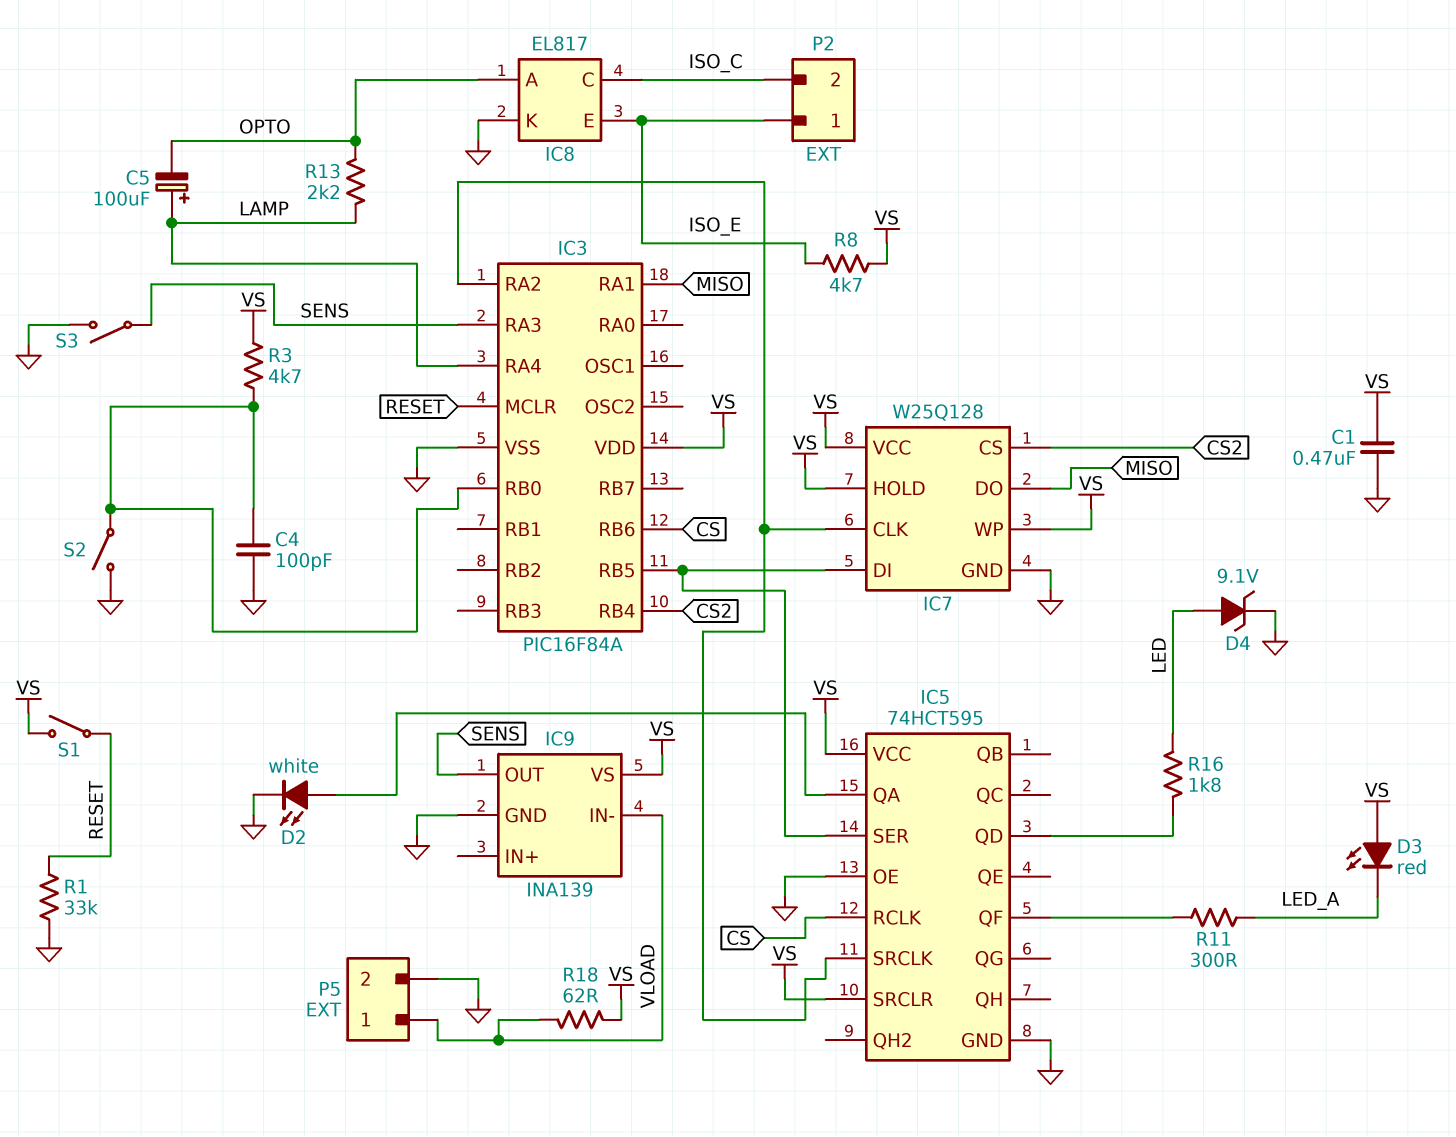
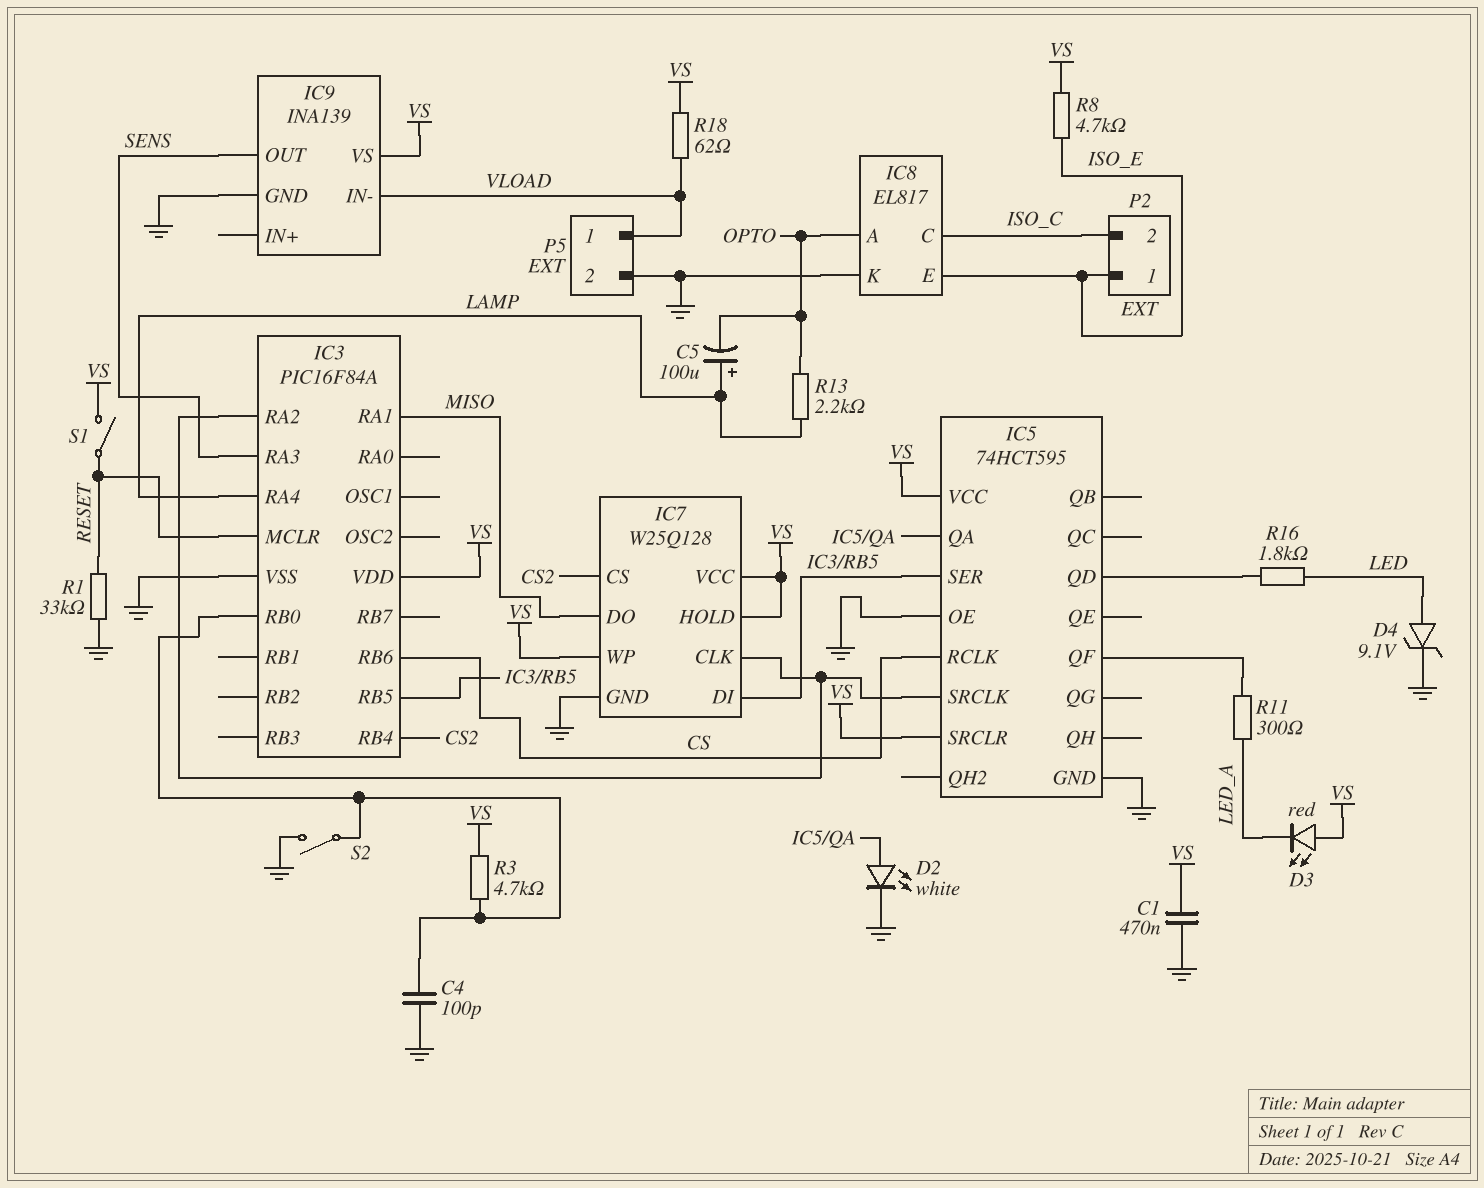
S3: switch (GND, SENS) -> none

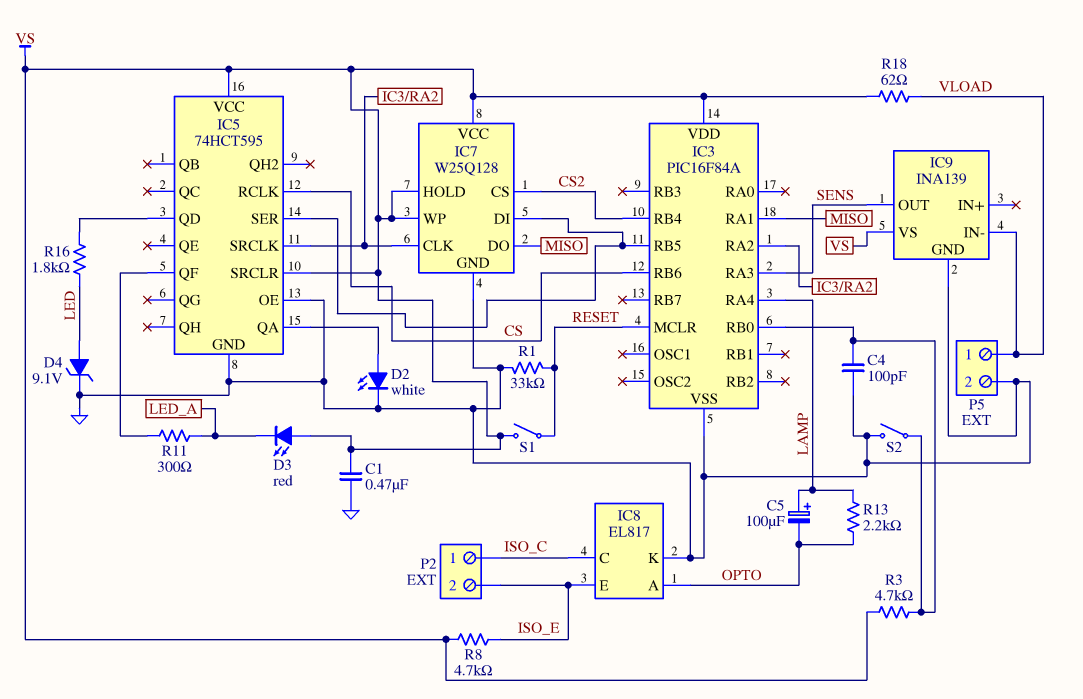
P2 pin 1: ISO_E -> ISO_C
P2 pin 2: ISO_C -> ISO_E

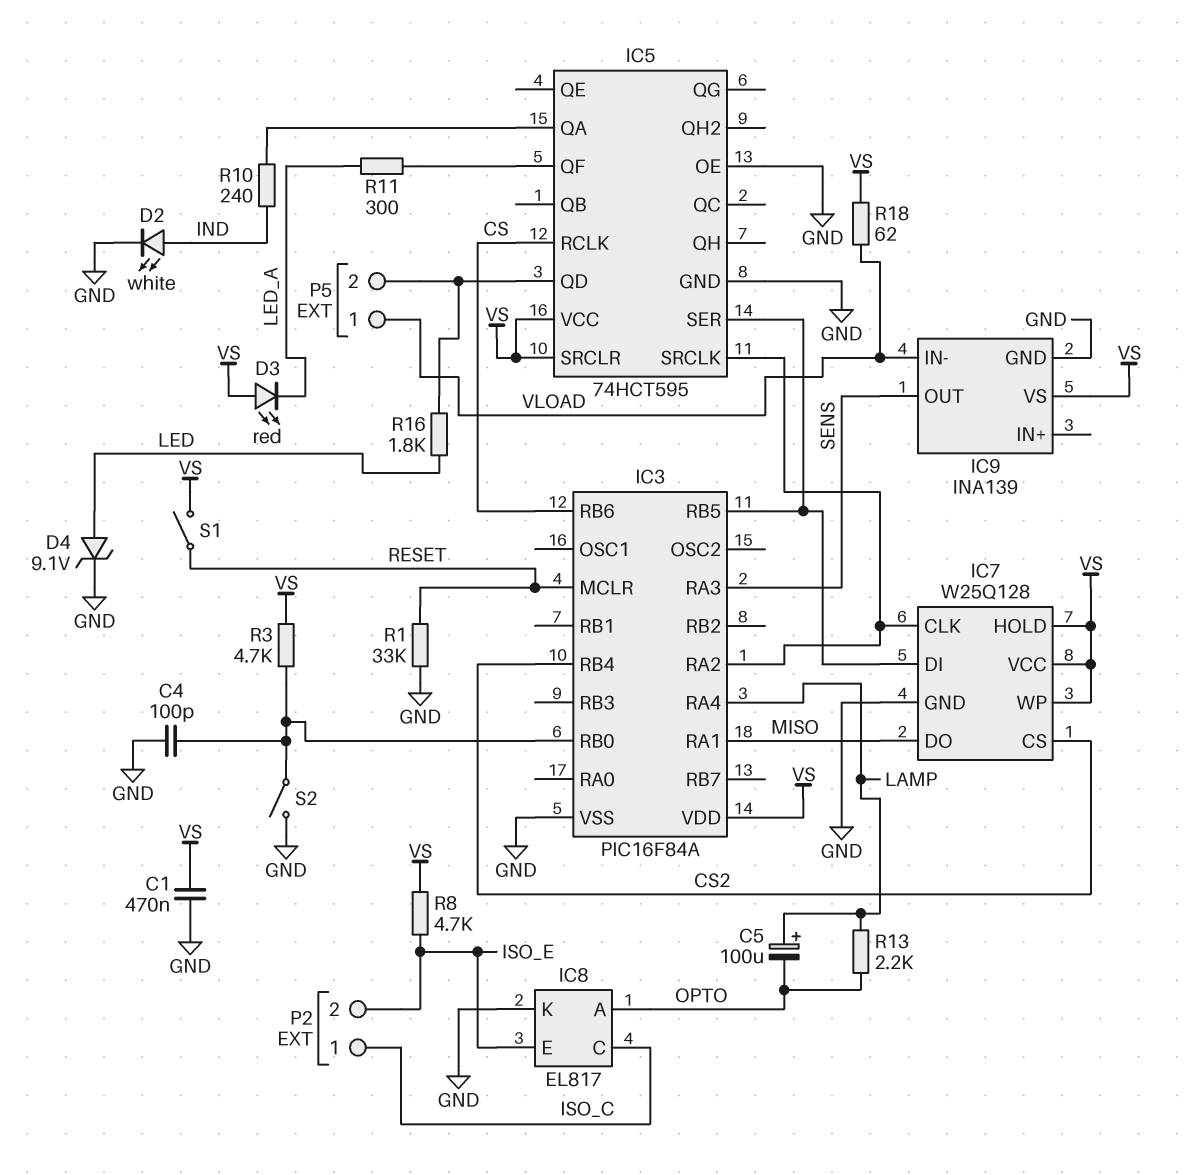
D2: LED white (A IC5/QA, K GND) -> LED white (A IND, K GND)
P5 pin 2: GND -> IC5/QD
R10: none -> 240 (IC5/QA, IND)

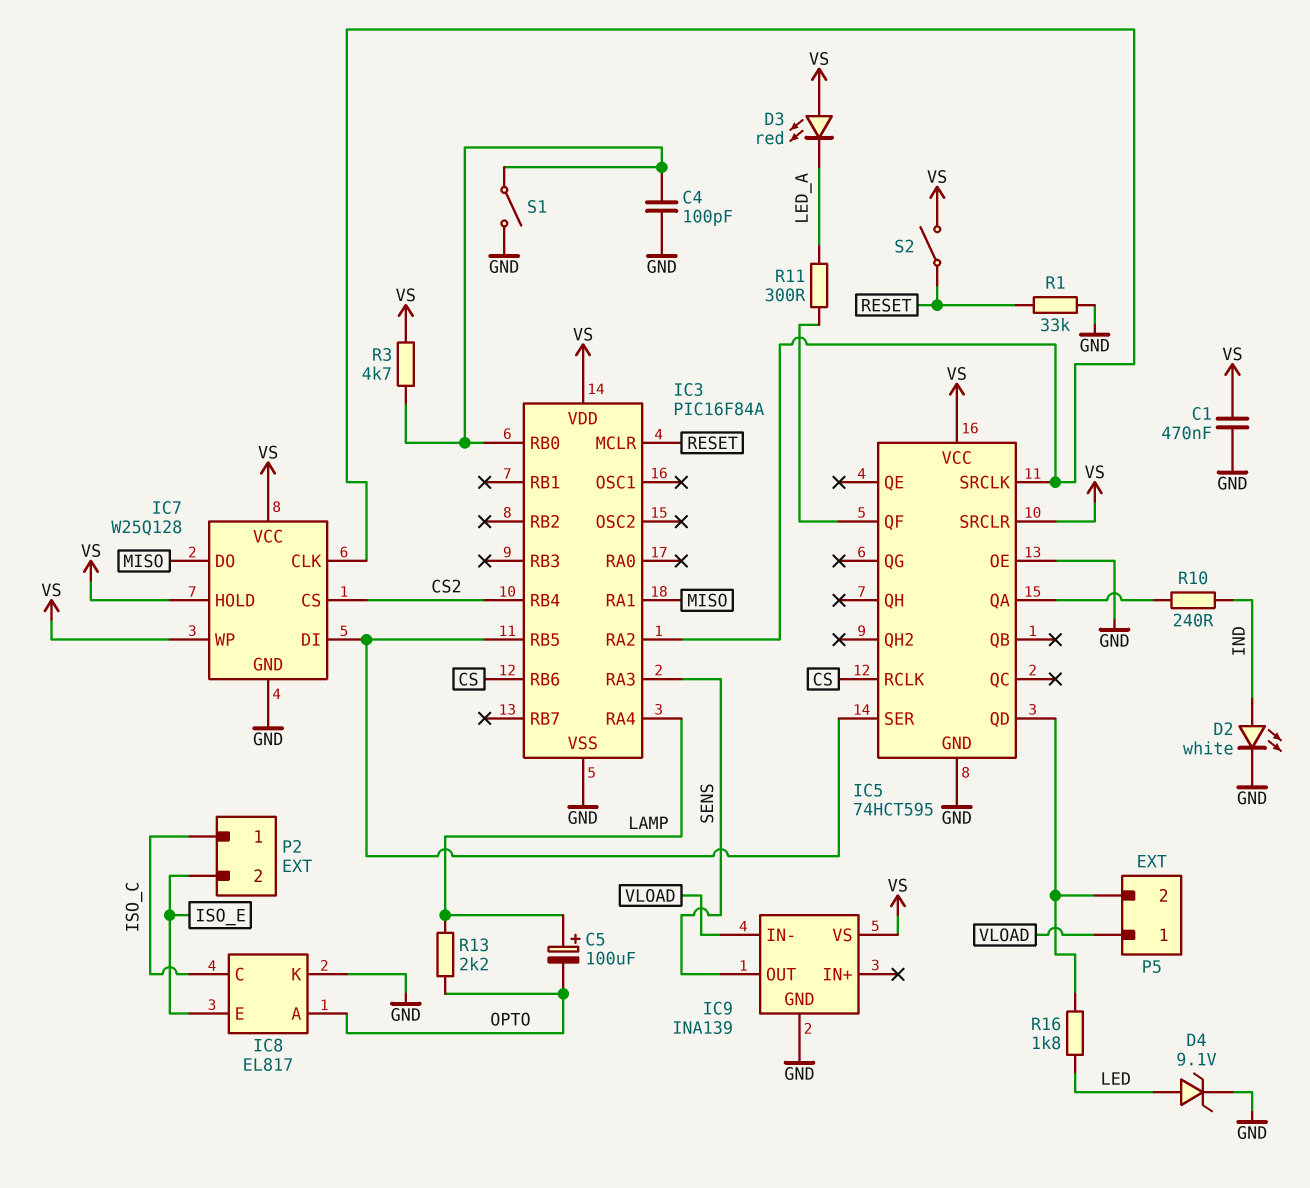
R8: 4.7k (ISO_E, VS) -> none
R18: 62 (VLOAD, VS) -> none
S1: switch (RESET, VS) -> switch (GND, IC3/RB0)
S2: switch (GND, IC3/RB0) -> switch (RESET, VS)

